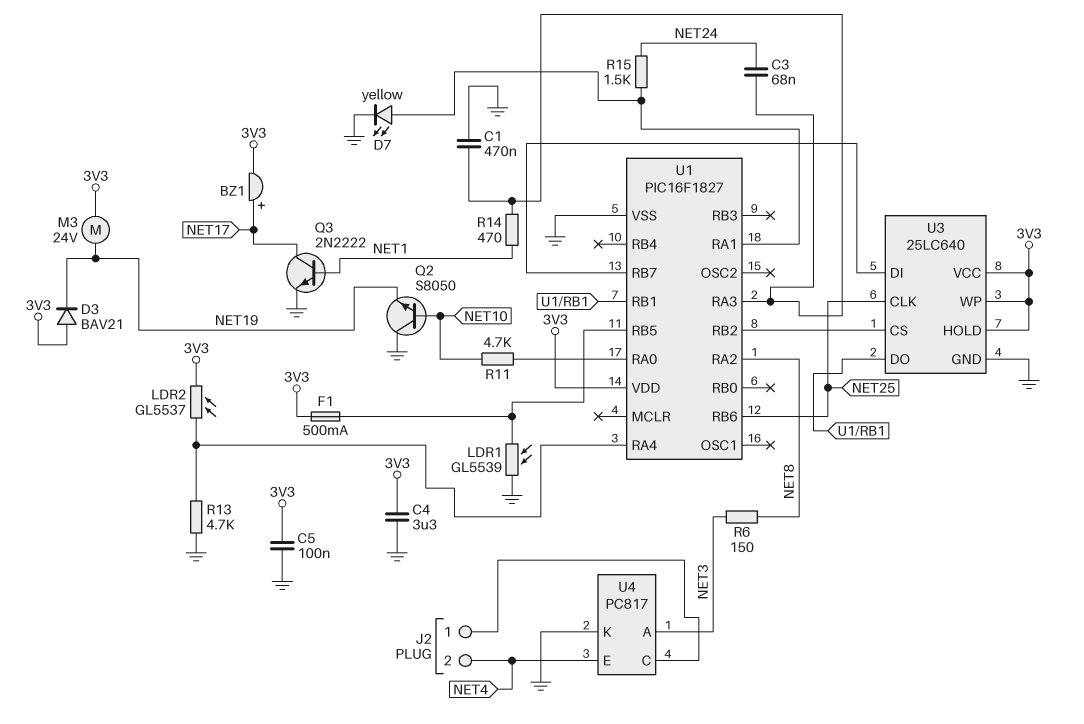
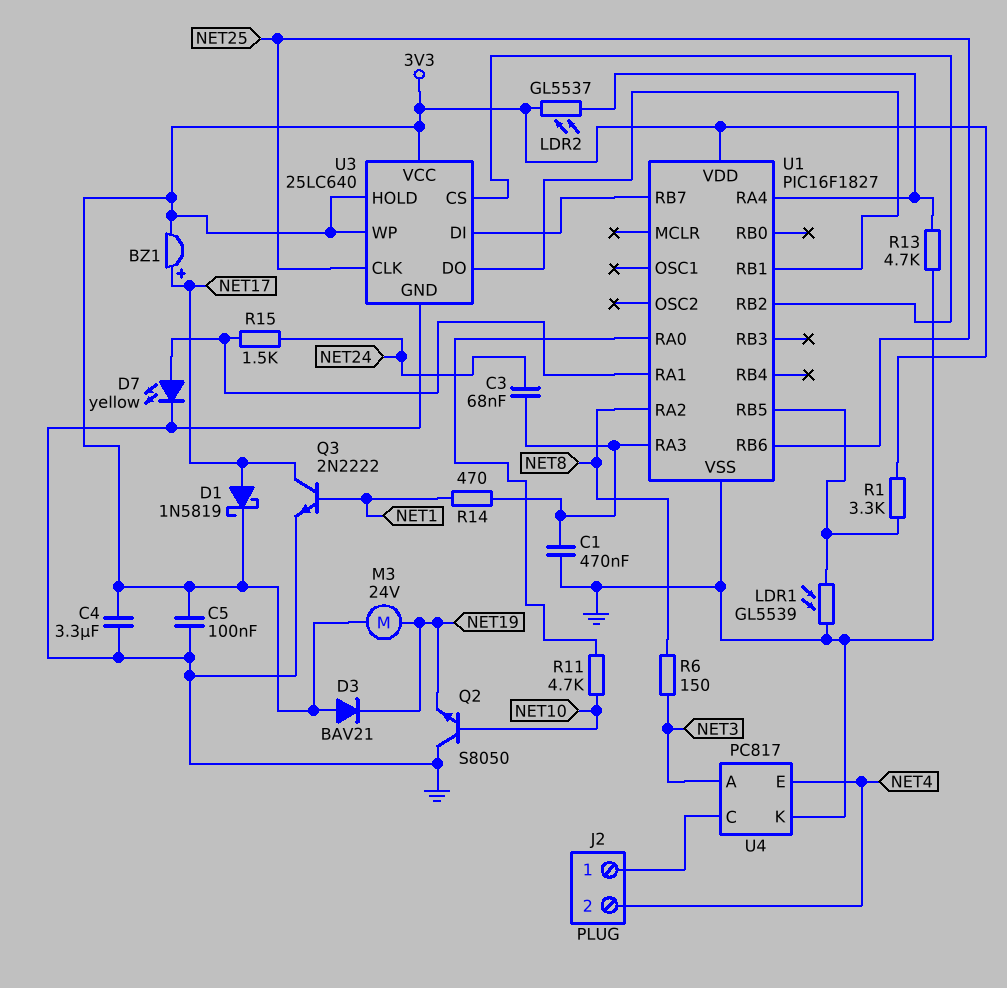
D1: none -> schottky 1N5819 (A NET17, K 3V3)
F1: 500mA (3V3, U1/RB5) -> none
R1: none -> 3.3k (3V3, U1/RB5)

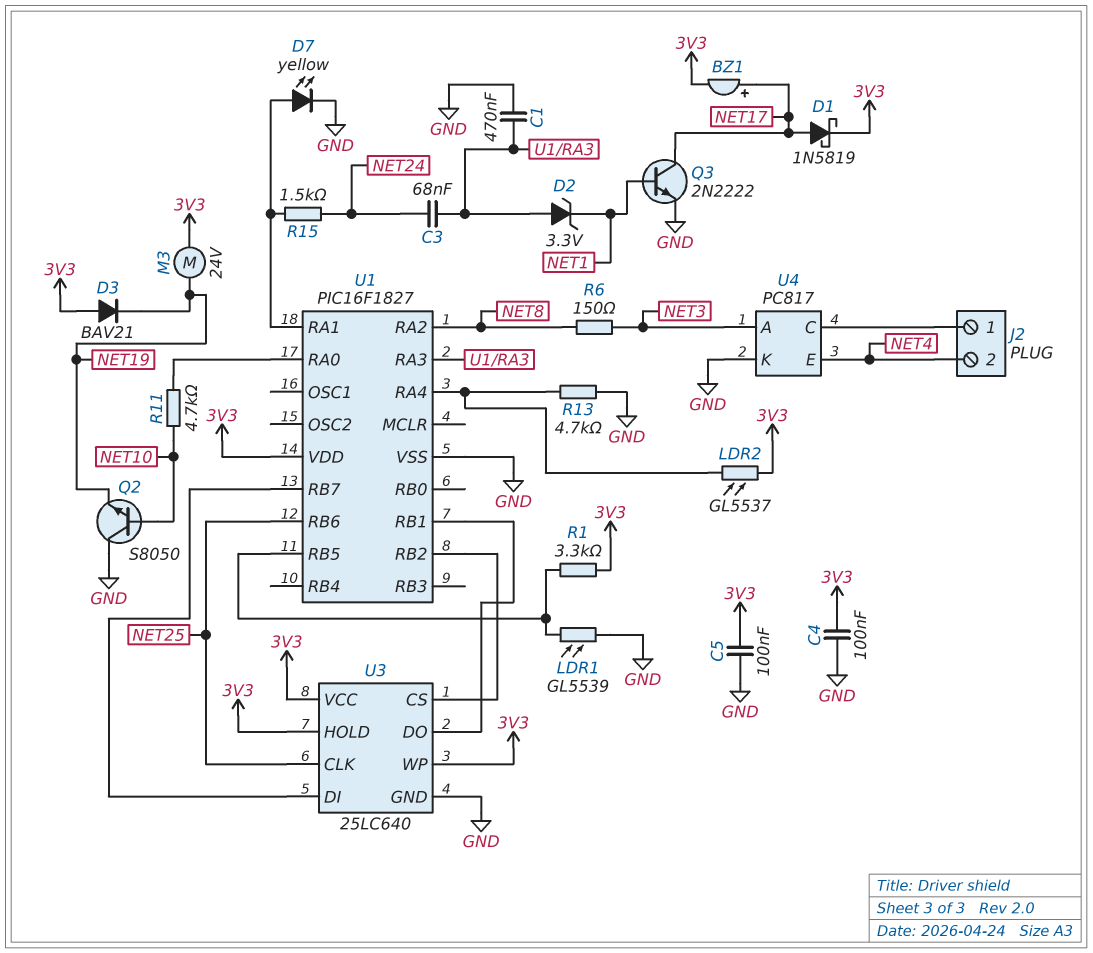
C4: 3.3uF (3V3, GND) -> 100nF (3V3, GND)
D2: none -> zener 3.3V (A U1/RA3, K NET1)
R14: 470 (NET1, U1/RA3) -> none

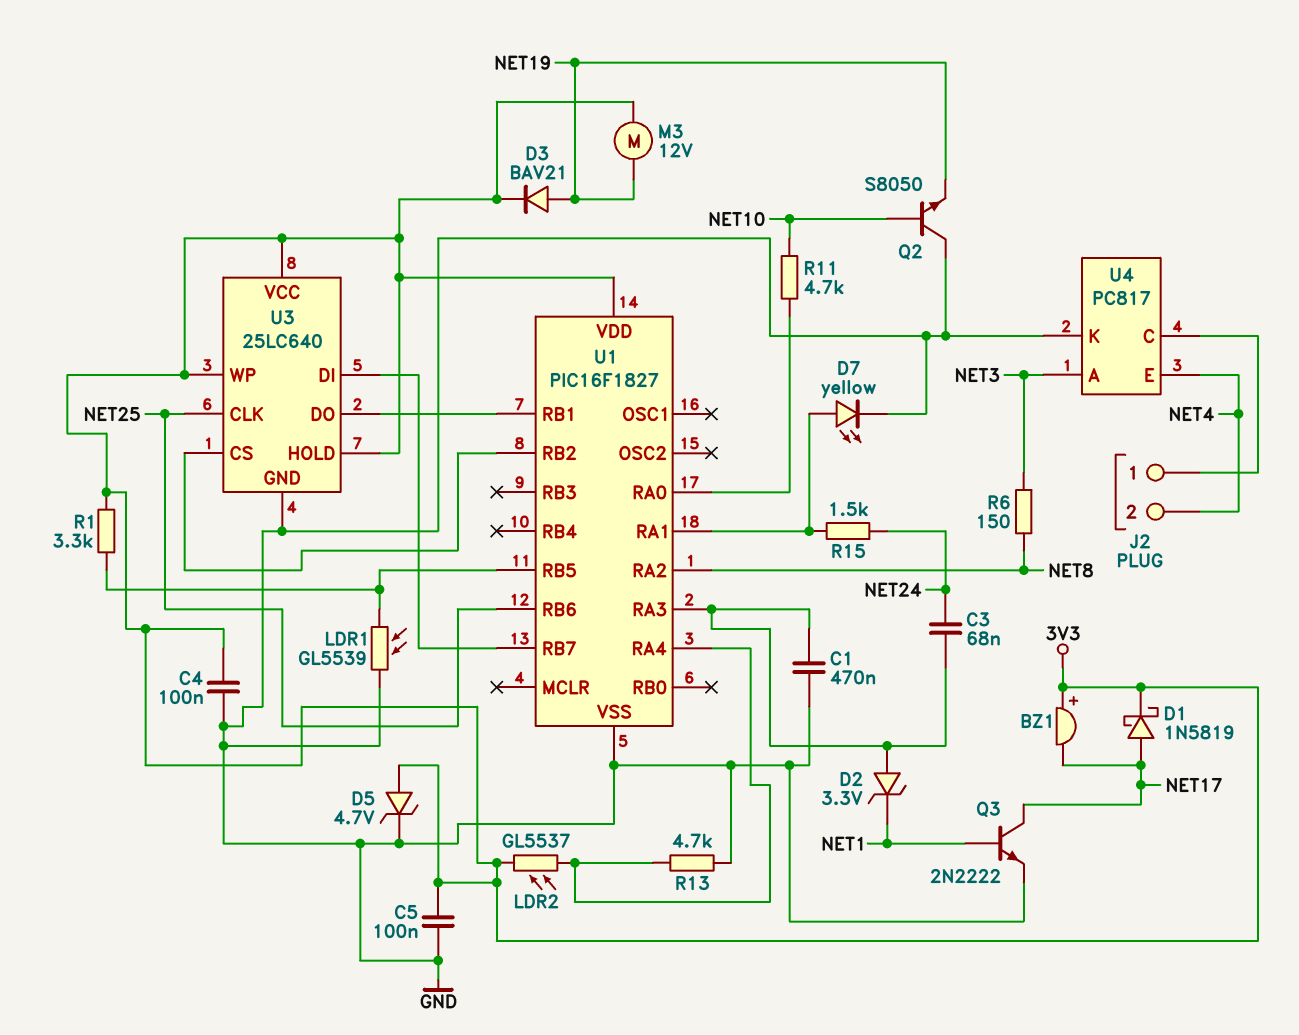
BZ1: buzzer (plus NET17, minus 3V3) -> buzzer (plus 3V3, minus NET17)
D3: diode BAV21 (A 3V3, K NET19) -> diode BAV21 (A NET19, K 3V3)
D5: none -> zener 4.7V (A 3V3, K GND)
M3: motor 24V (3V3, NET19) -> motor 12V (3V3, NET19)

